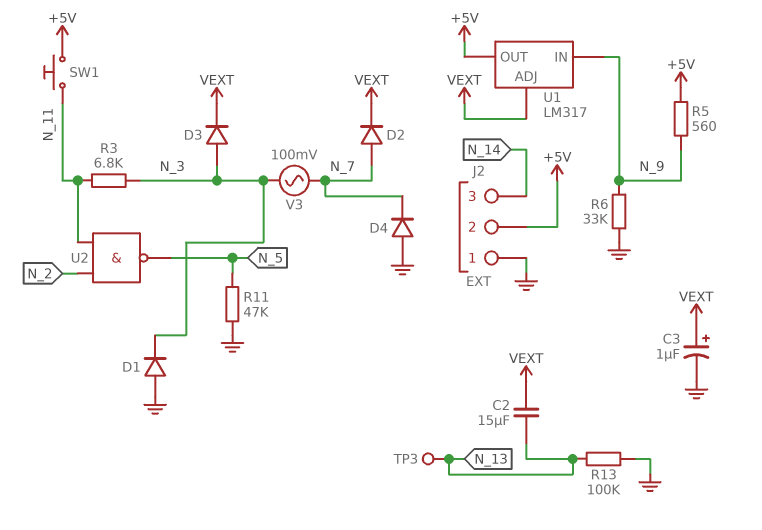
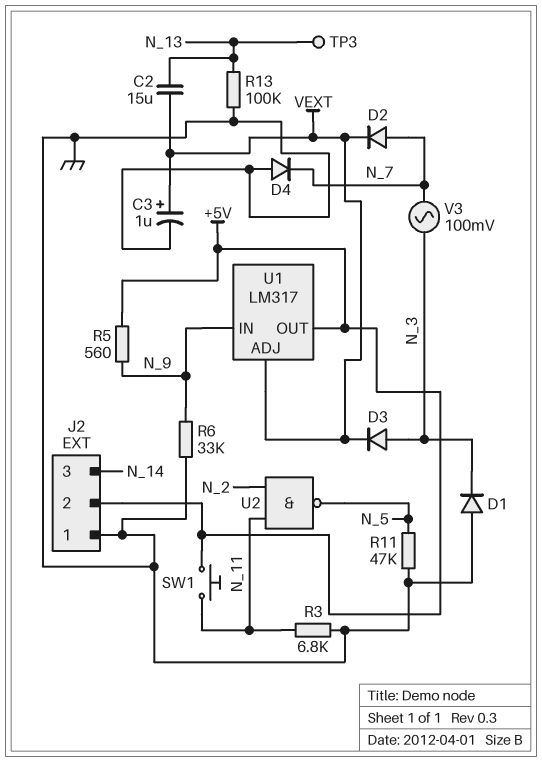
R3: 6.8k (N_3, N_11) -> 6.8k (GND, N_11)

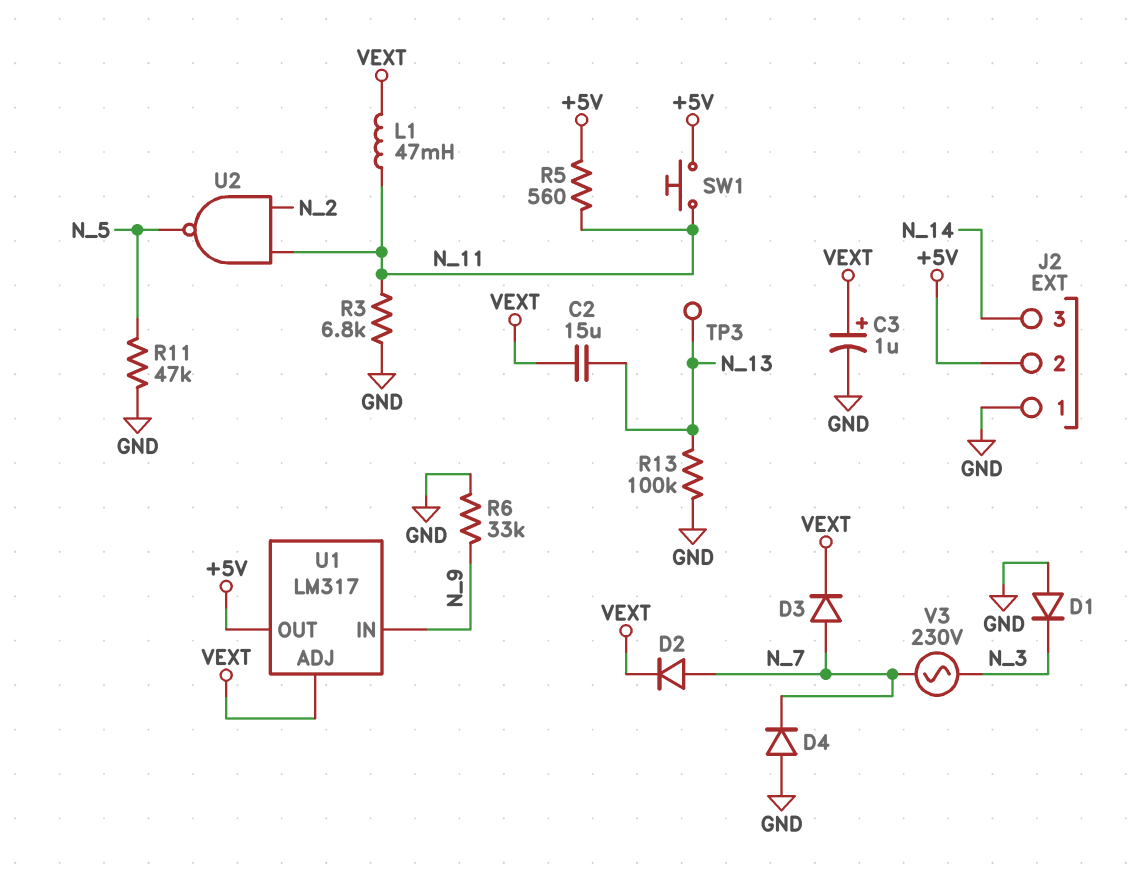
D3: diode (A N_3, K VEXT) -> diode (A N_7, K VEXT)
L1: none -> 47mH (N_11, VEXT)
R5: 560 (+5V, N_9) -> 560 (+5V, N_11)
V3: AC 100mV (N_3, N_7) -> AC 230V (N_3, N_7)

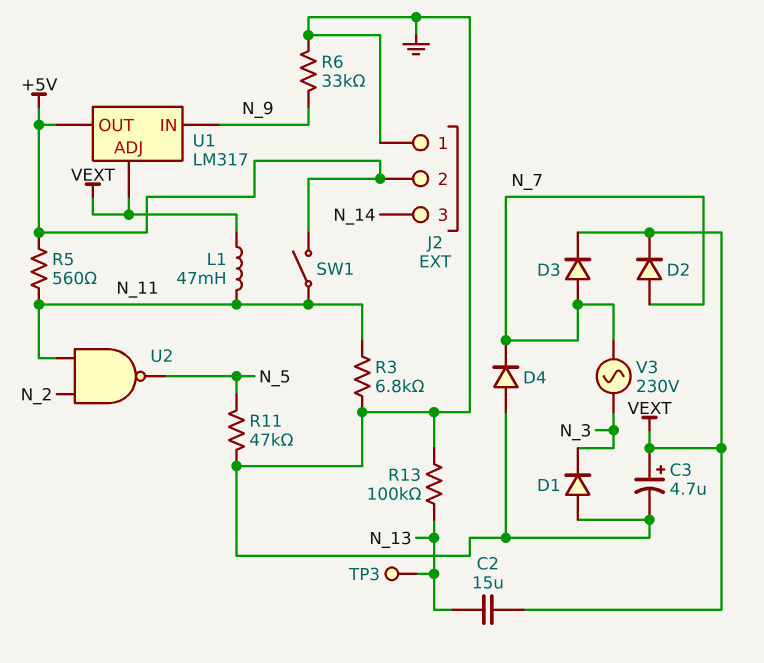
C3: 1uF (plus VEXT, minus GND) -> 4.7uF (plus VEXT, minus GND)
SW1: button (+5V, N_11) -> switch (+5V, N_11)

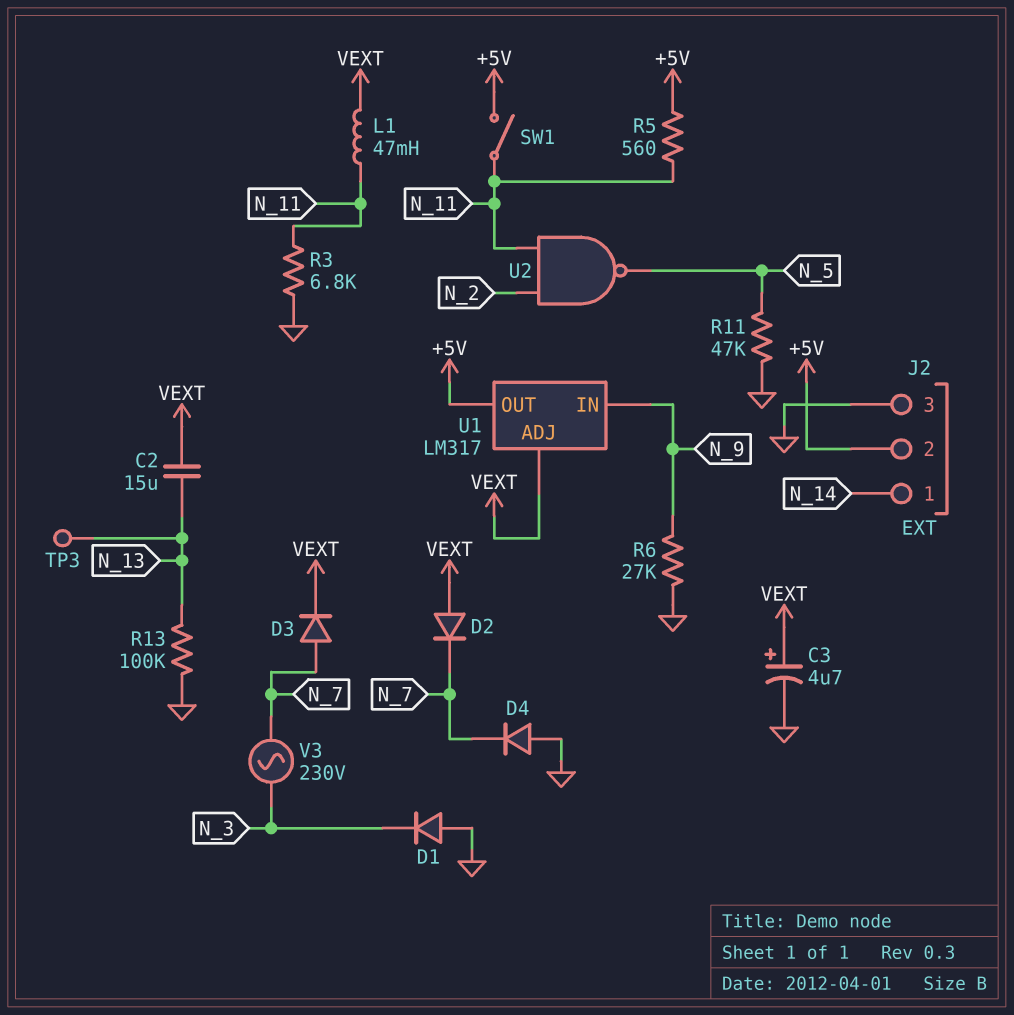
D2: diode (A N_7, K VEXT) -> diode (A VEXT, K N_7)
J2 pin 1: GND -> N_14
J2 pin 3: N_14 -> GND
R6: 33k (GND, N_9) -> 27k (GND, N_9)

